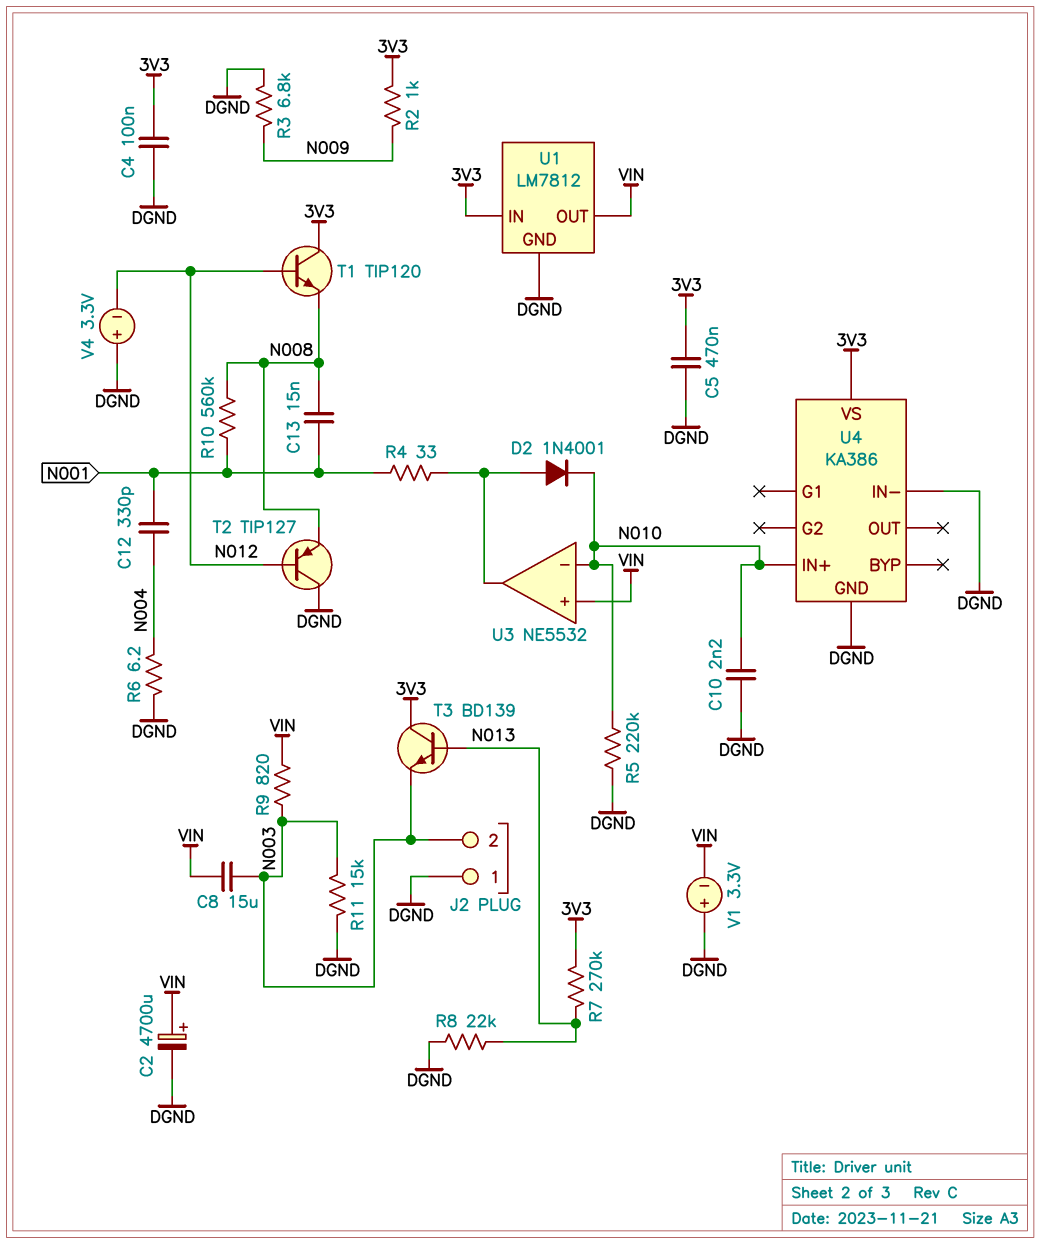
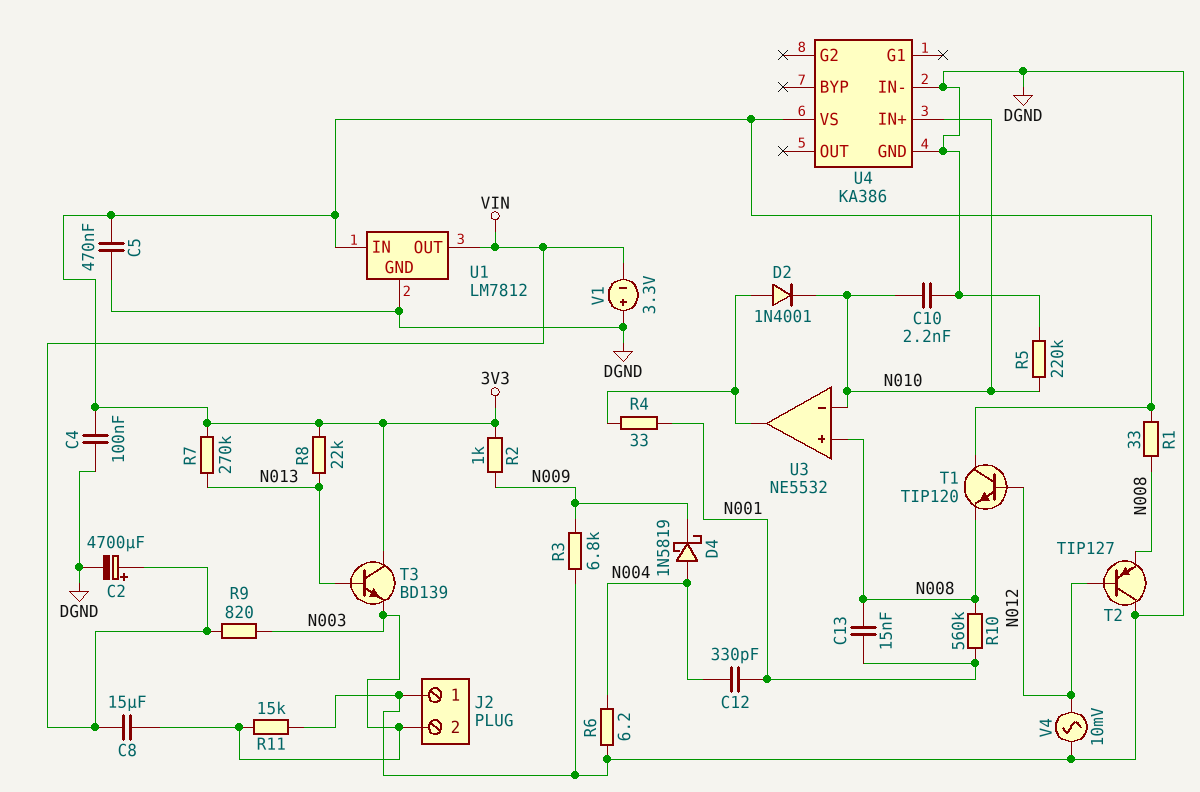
D4: none -> schottky 1N5819 (A N004, K N009)
R1: none -> 33 (3V3, N008)
R8: 22k (DGND, N013) -> 22k (3V3, N013)
U3 pin in+: VIN -> N008
V4: 3.3V (plus DGND, minus N012) -> AC 10mV (DGND, N012)

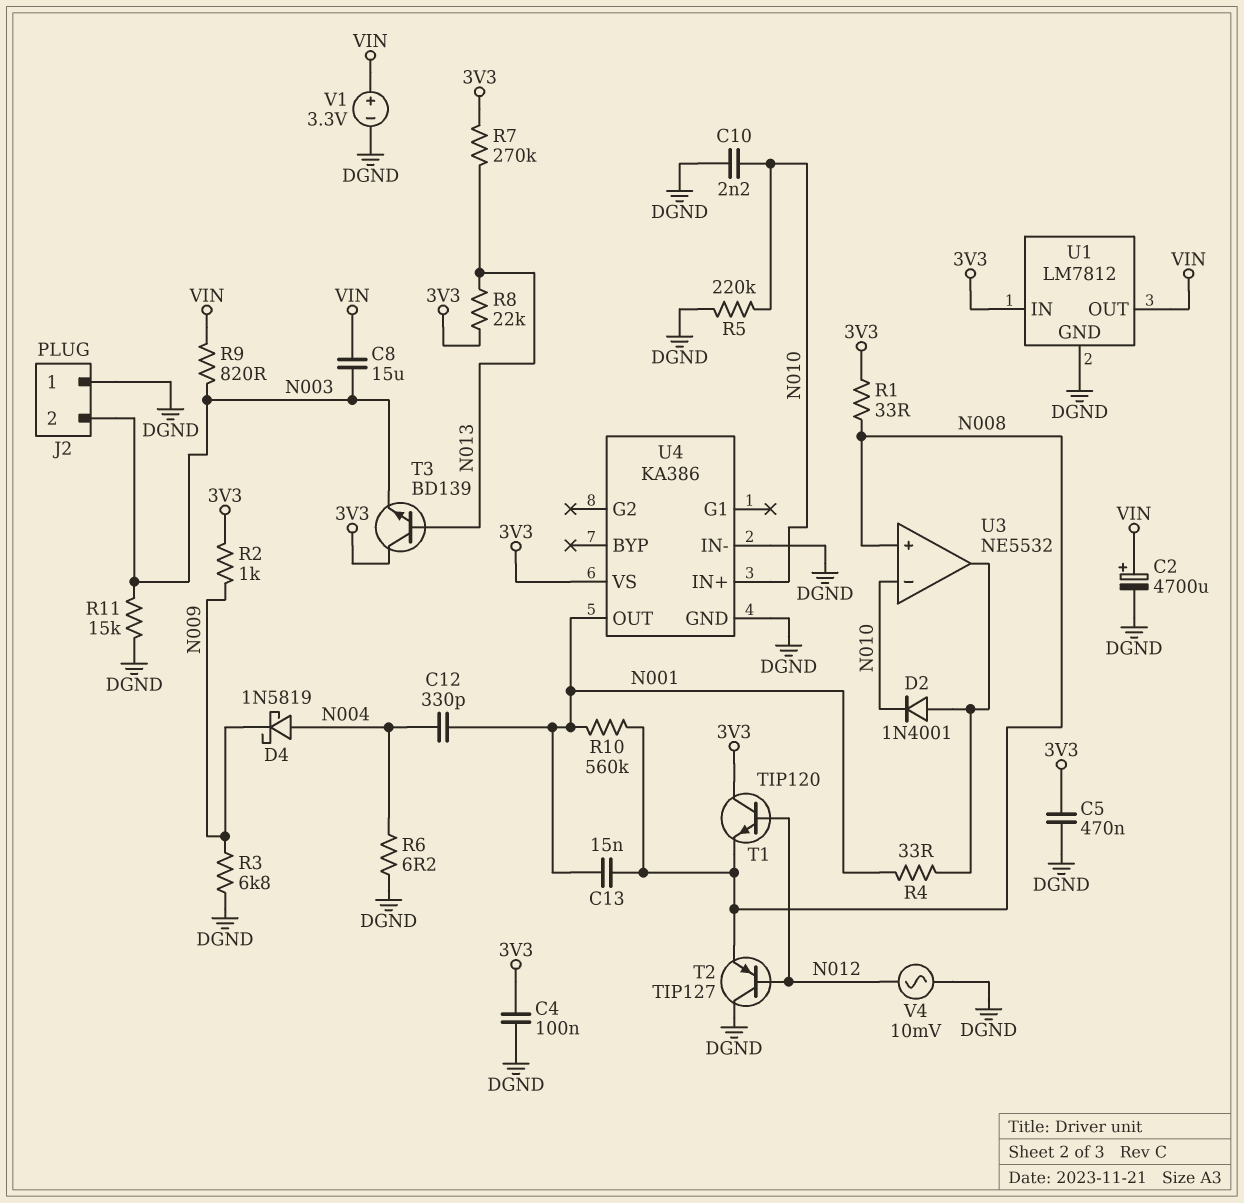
U4 pin OUT: none -> N001
V1: 3.3V (plus DGND, minus VIN) -> 3.3V (plus VIN, minus DGND)

